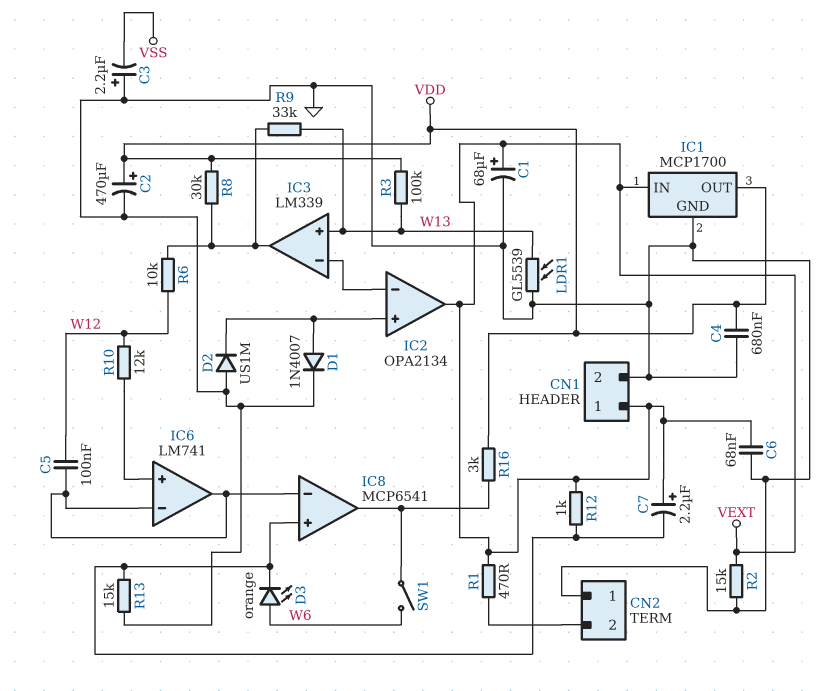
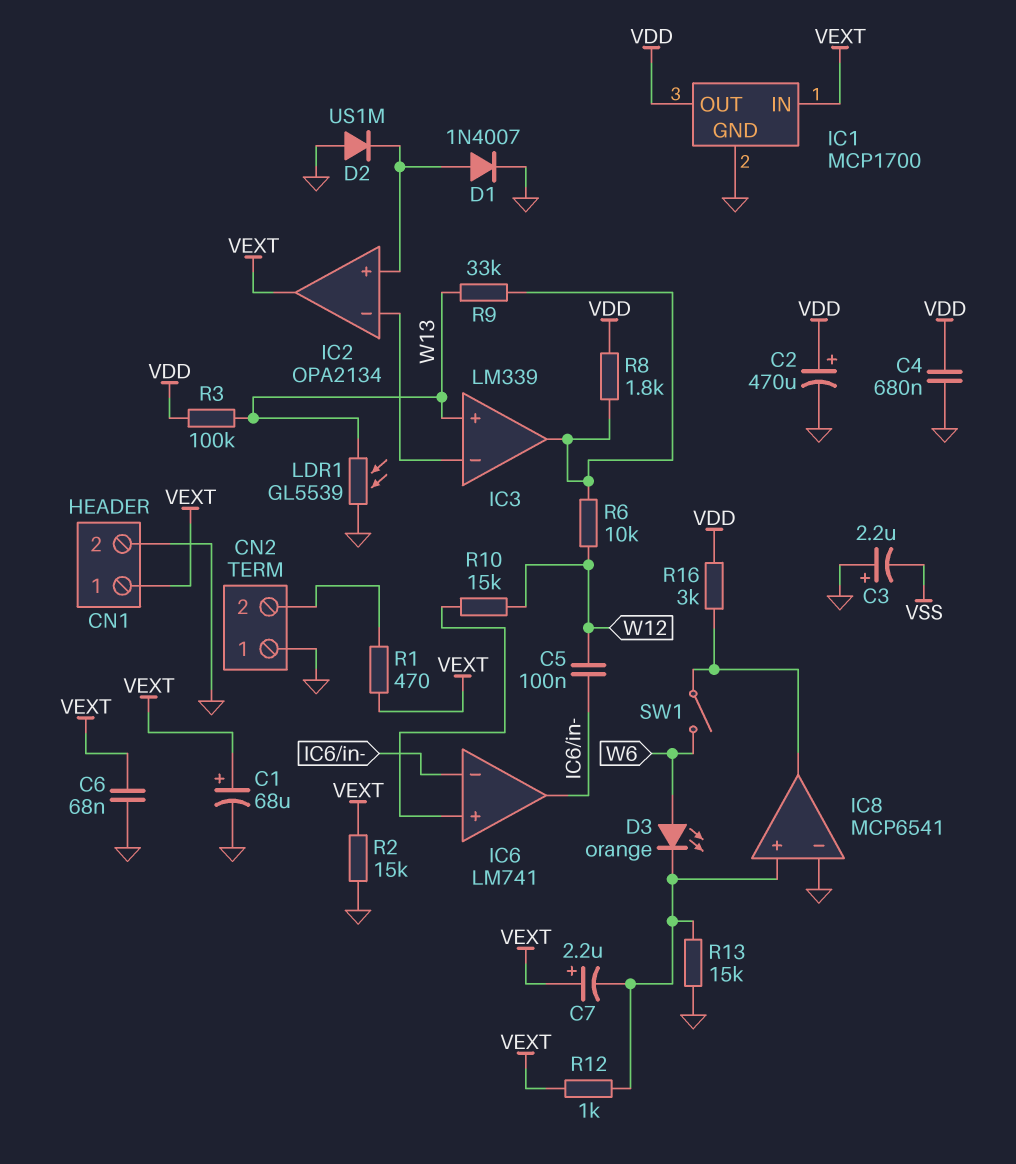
IC8 pin in-: IC6/in- -> GND
R8: 30k (IC3/out, VDD) -> 1.8k (IC3/out, VDD)
R10: 12k (IC6/in+, W12) -> 15k (IC6/in+, W12)

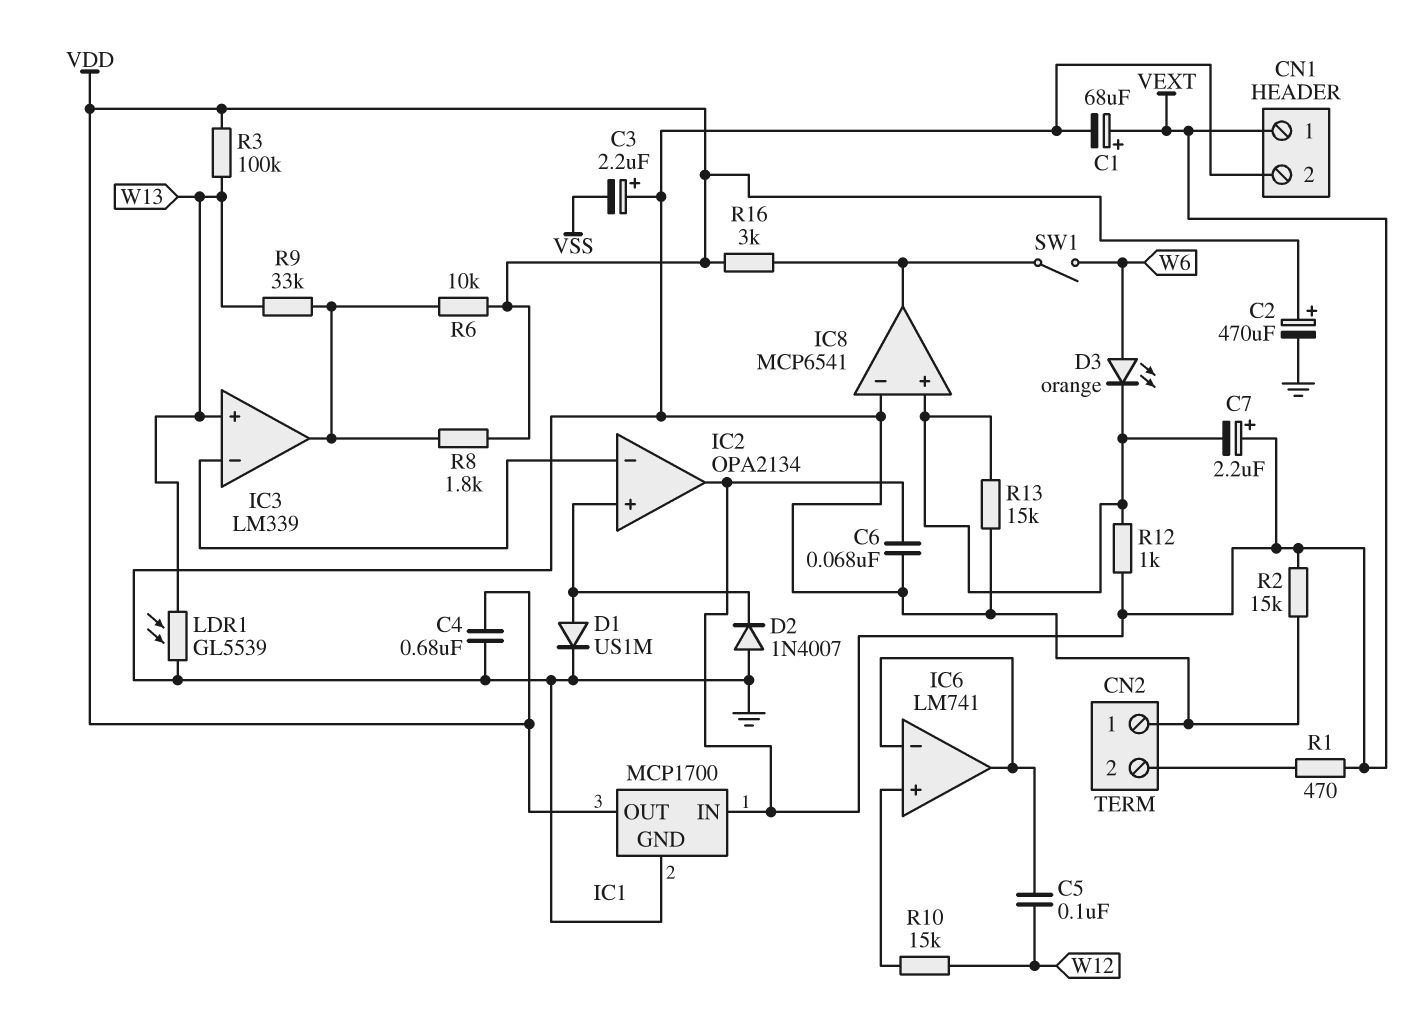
D1: diode 1N4007 (A IC2/in+, K GND) -> diode US1M (A IC2/in+, K GND)
D2: diode US1M (A GND, K IC2/in+) -> diode 1N4007 (A GND, K IC2/in+)
R6: 10k (IC3/out, W12) -> 10k (IC3/out, VDD)

